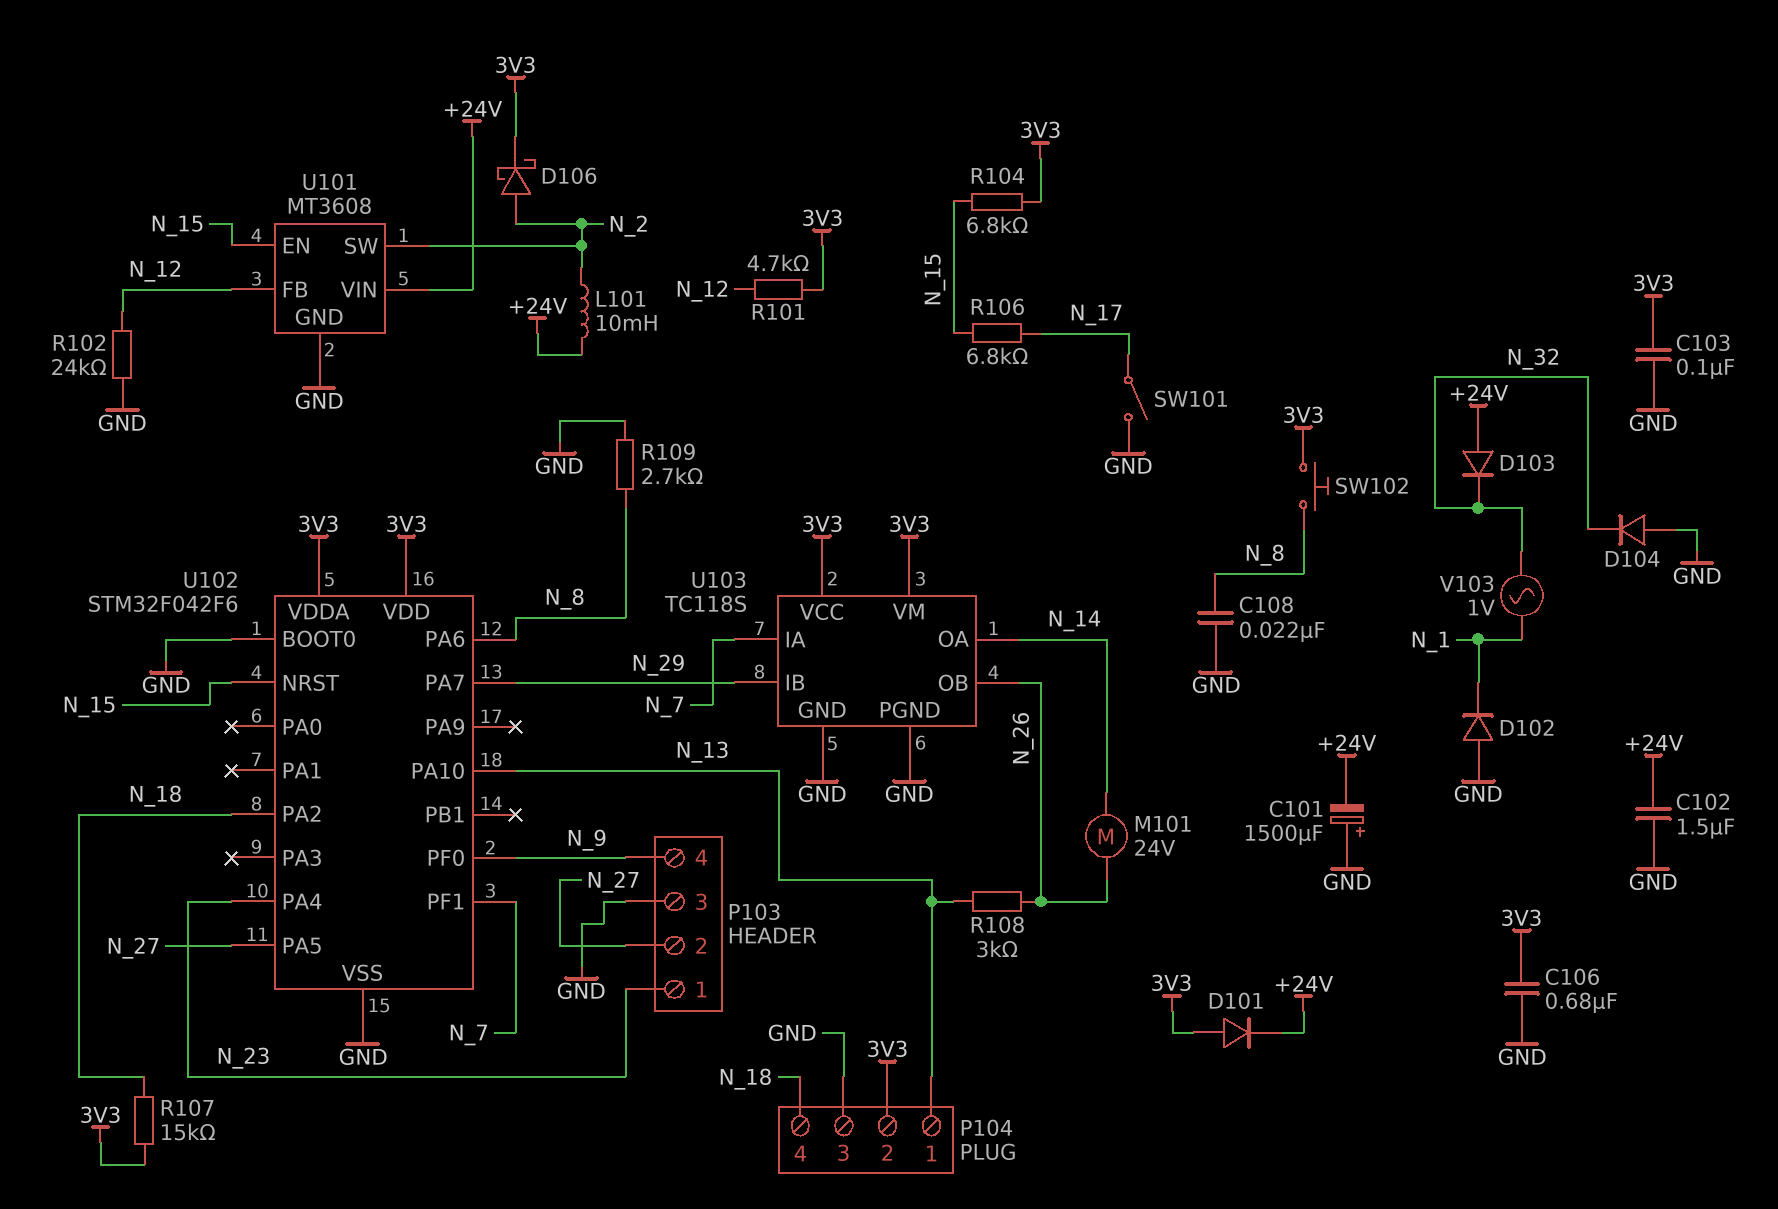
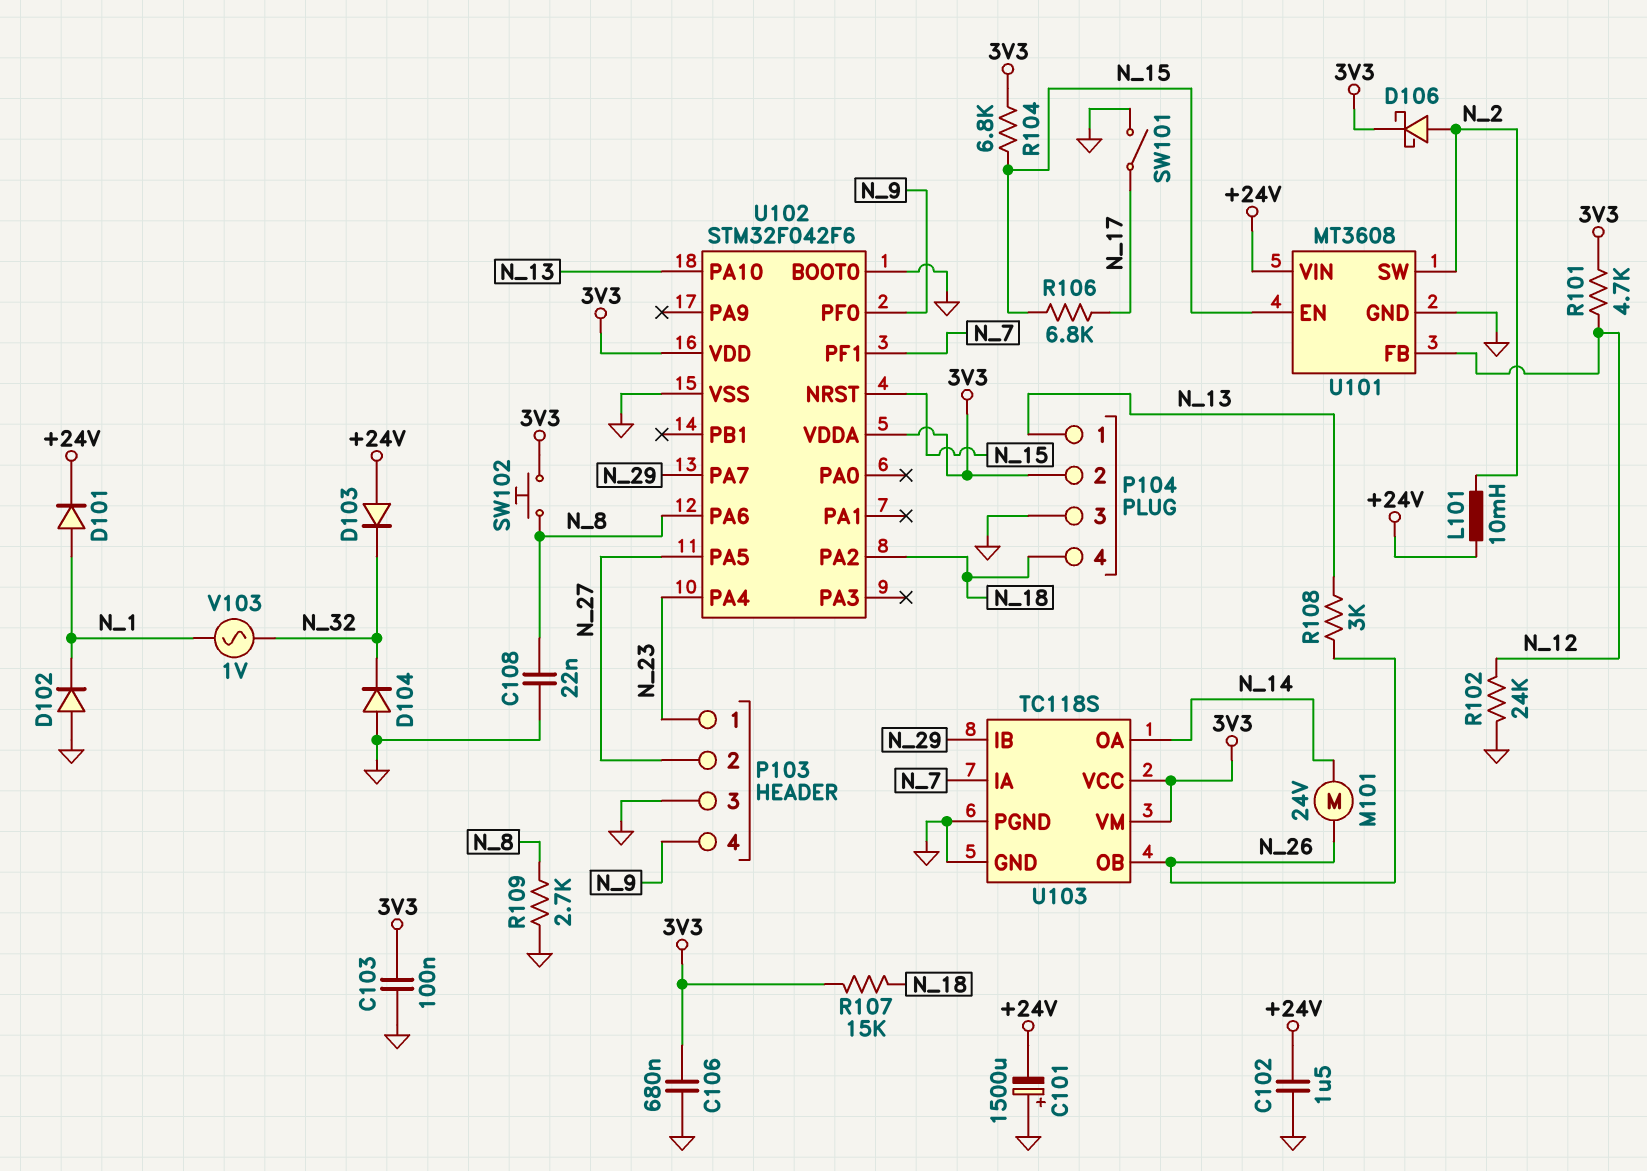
D101: diode (A 3V3, K +24V) -> diode (A N_1, K +24V)

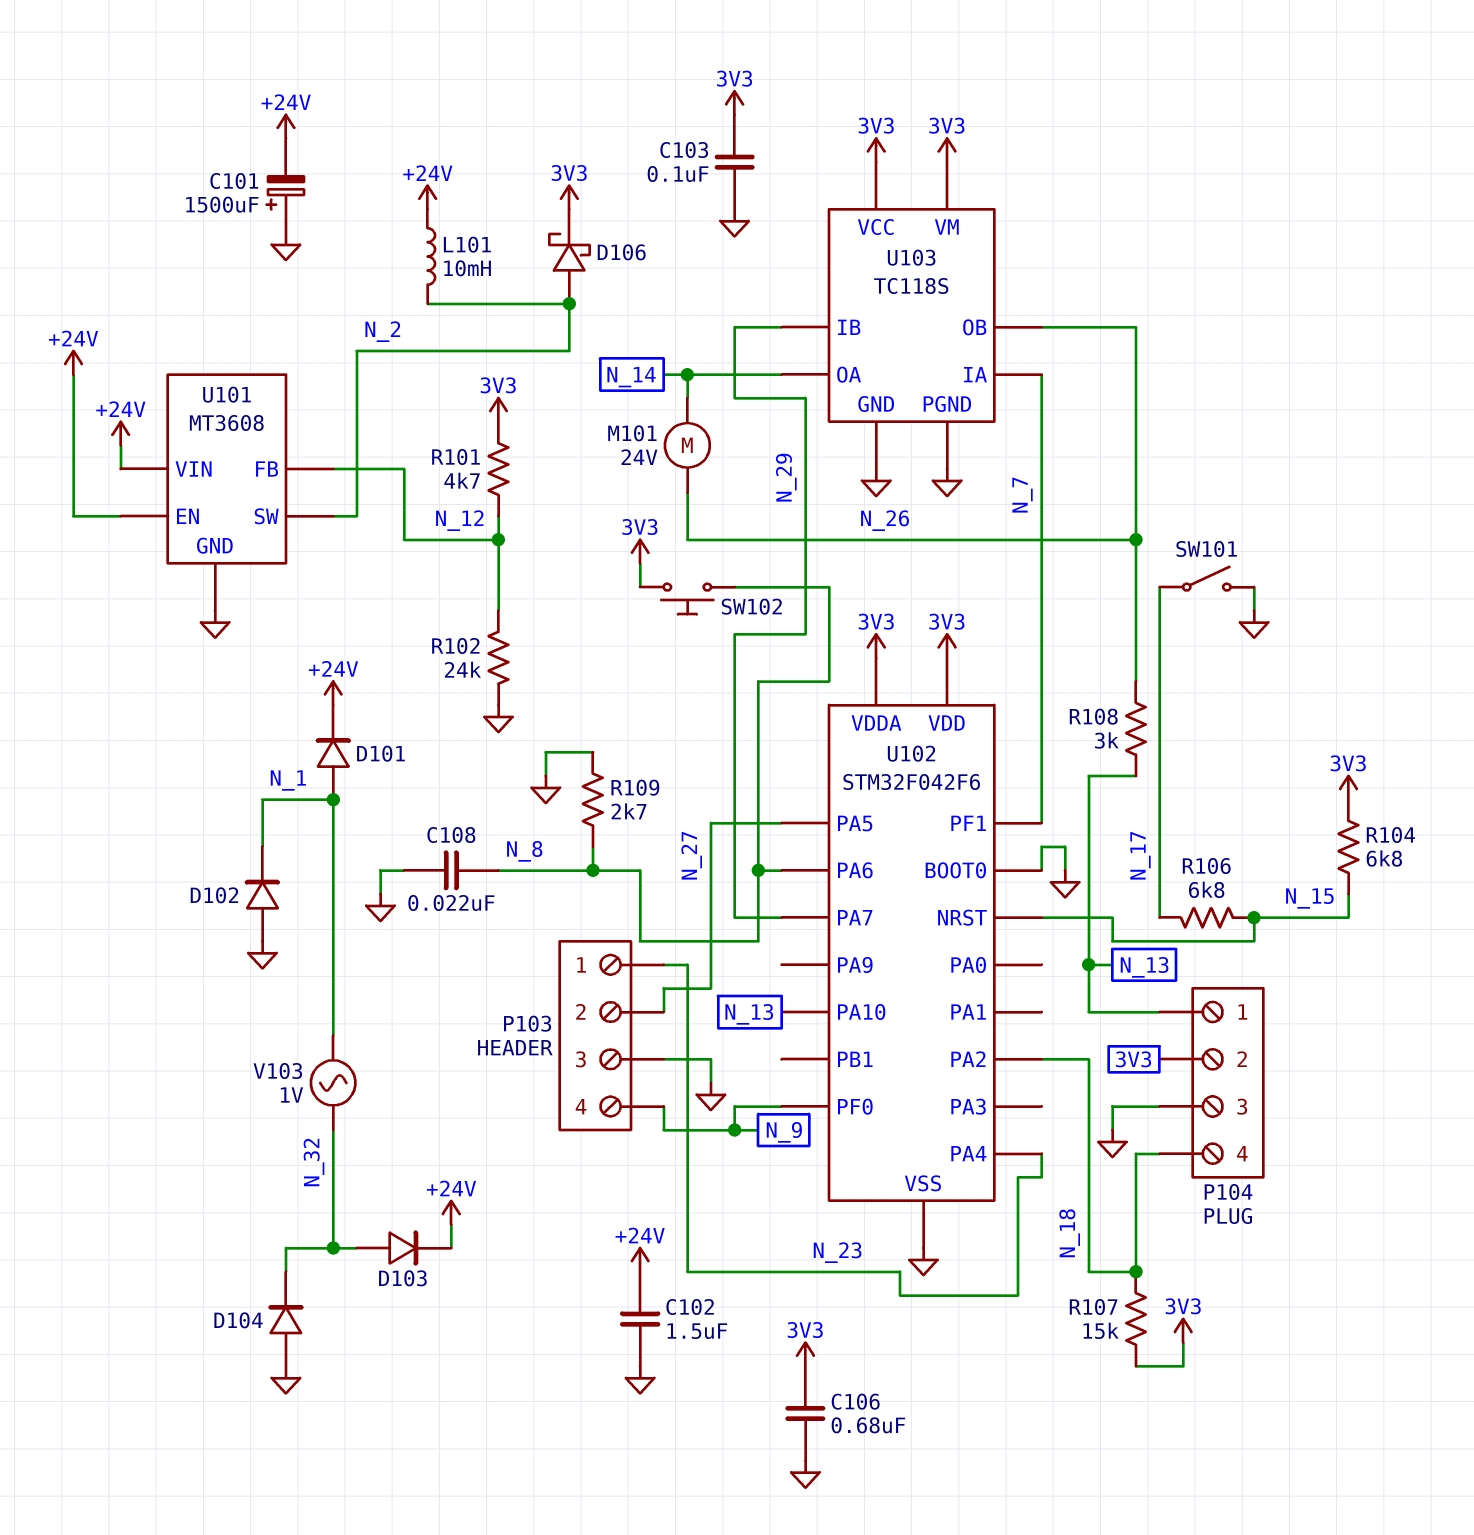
D103: diode (A +24V, K N_32) -> diode (A N_32, K +24V)
U101 pin EN: N_15 -> +24V

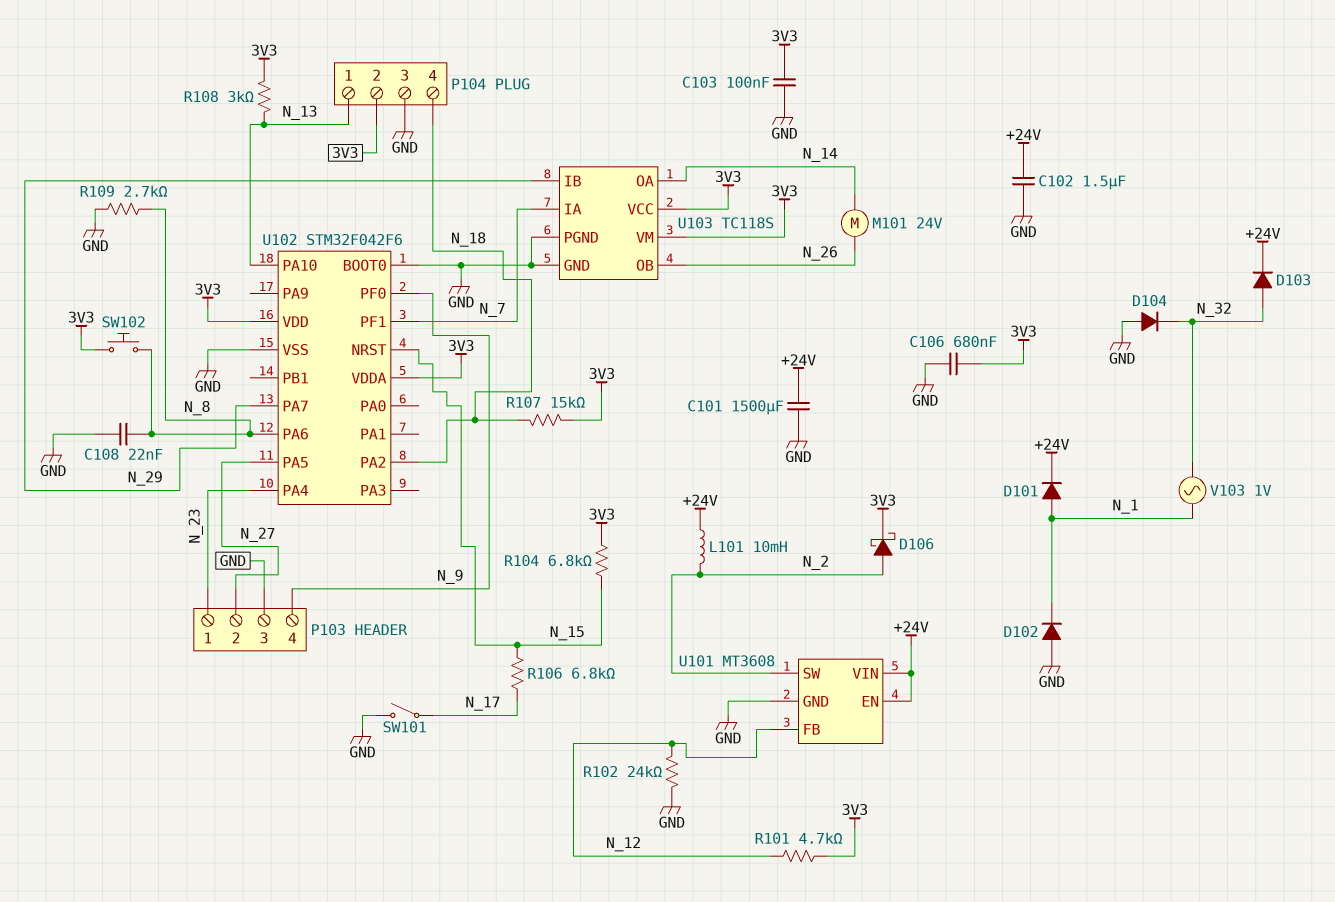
C101: 1500uF (plus GND, minus +24V) -> 1500uF (+24V, GND)
R108: 3k (N_13, N_26) -> 3k (3V3, N_13)

